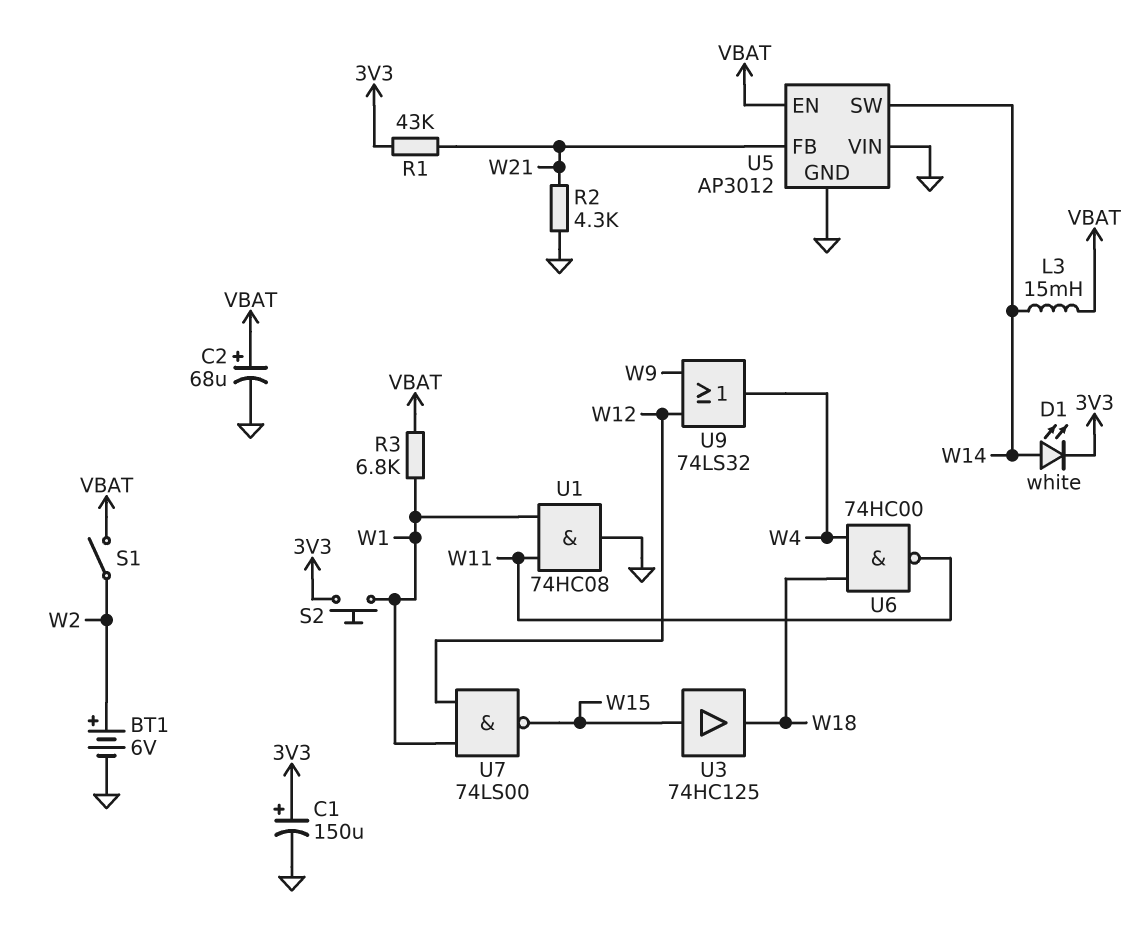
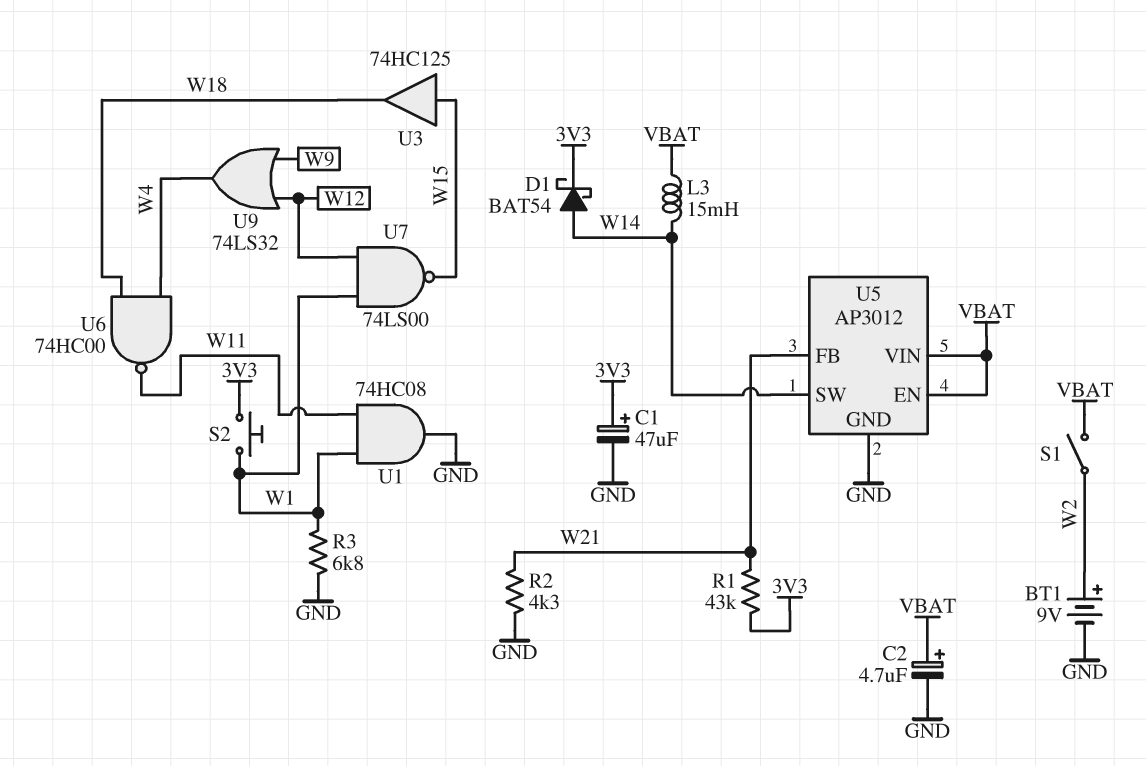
BT1: 6V (plus W2, minus GND) -> 9V (plus W2, minus GND)
C1: 150uF (plus 3V3, minus GND) -> 47uF (plus 3V3, minus GND)
C2: 68uF (plus VBAT, minus GND) -> 4.7uF (plus VBAT, minus GND)
D1: LED white (A W14, K 3V3) -> schottky BAT54 (A W14, K 3V3)
R3: 6.8k (VBAT, W1) -> 6.8k (GND, W1)
U5 pin VIN: GND -> VBAT

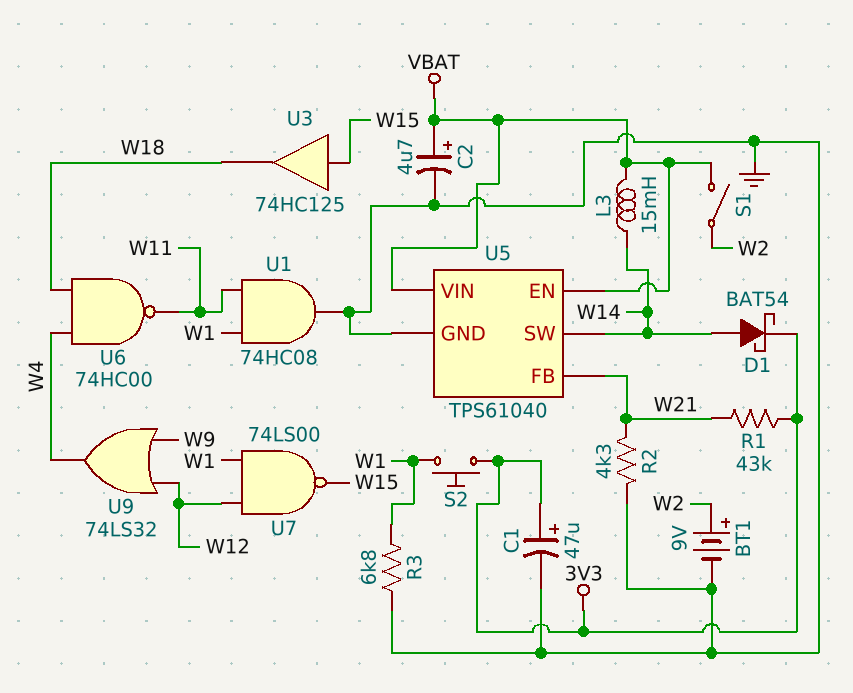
U5: AP3012 -> TPS61040

